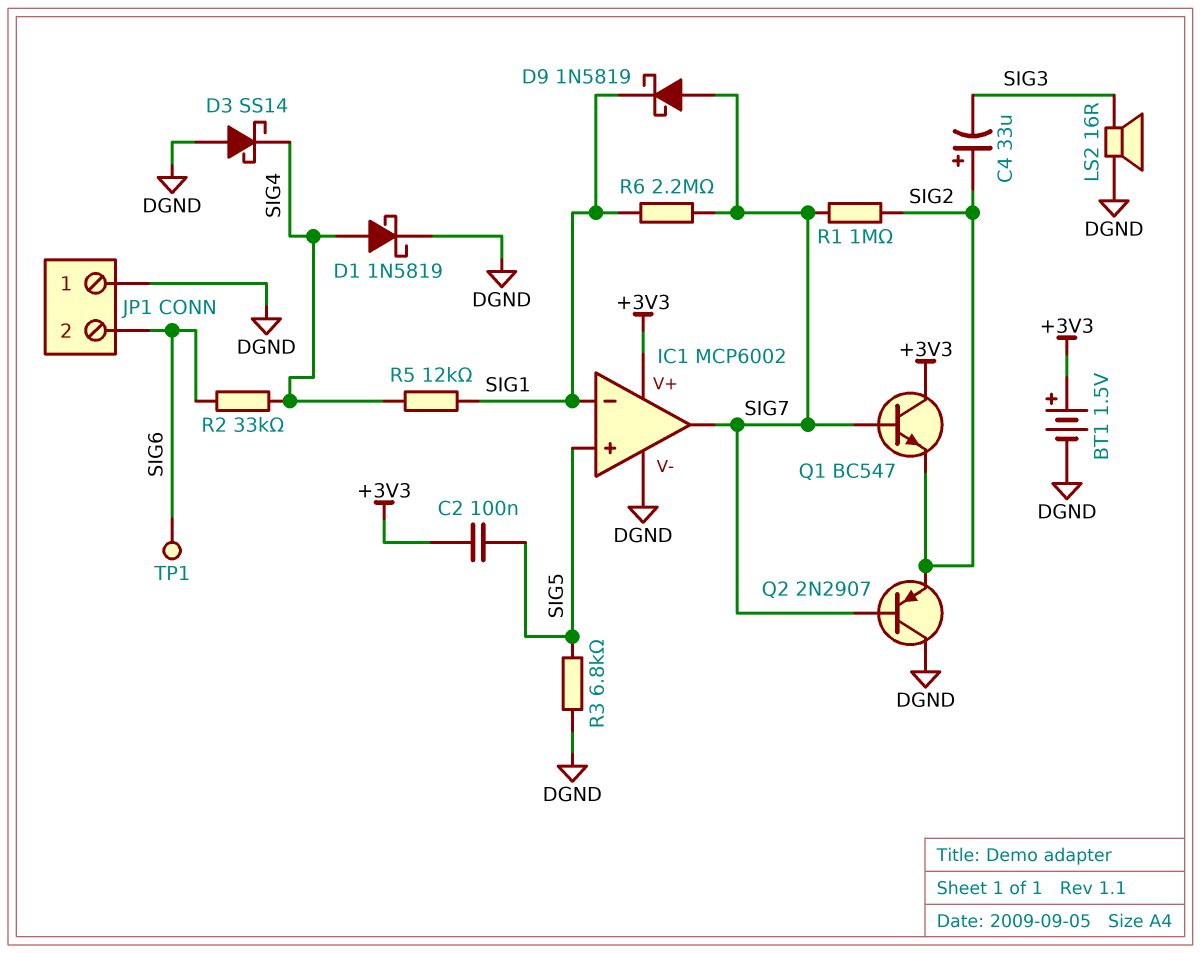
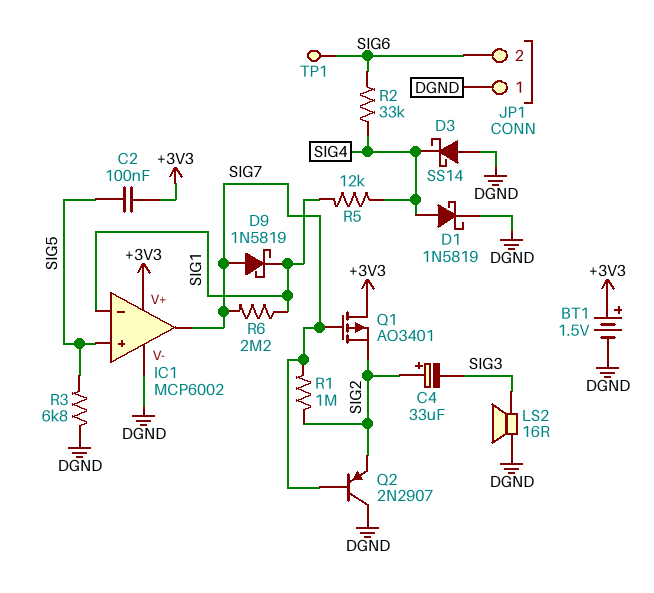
Q1: NPN BC547 (B SIG7, C +3V3, E SIG2) -> PMOS AO3401 (G SIG7, D +3V3, S SIG2)

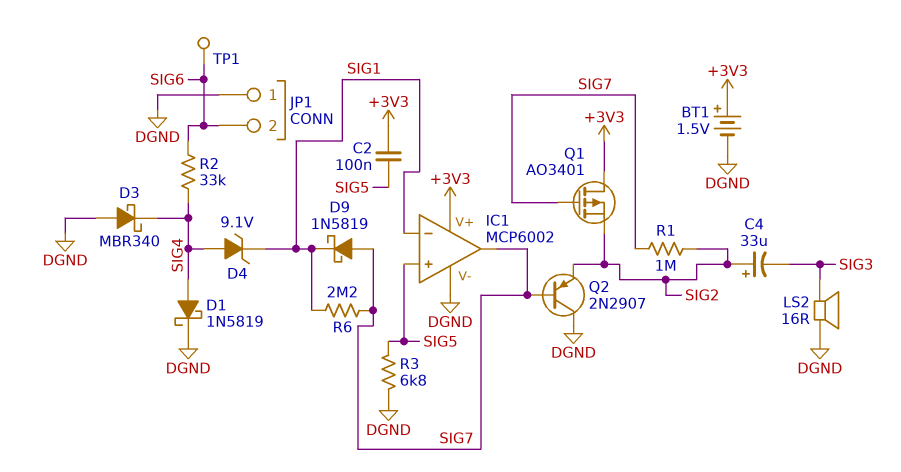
D3: schottky SS14 (A DGND, K SIG4) -> schottky MBR340 (A DGND, K SIG4)
D4: none -> zener 9.1V (A SIG4, K SIG1)
R5: 12k (SIG1, SIG4) -> none

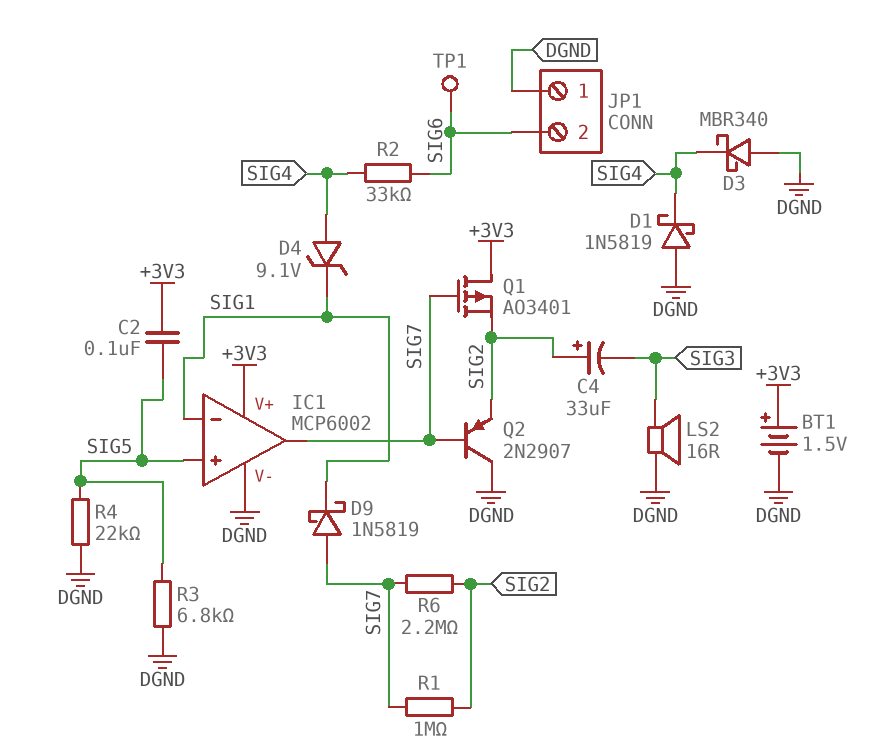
D1: schottky 1N5819 (A SIG4, K DGND) -> schottky 1N5819 (A DGND, K SIG4)
R4: none -> 22k (DGND, SIG5)
R6: 2.2M (SIG1, SIG7) -> 2.2M (SIG2, SIG7)

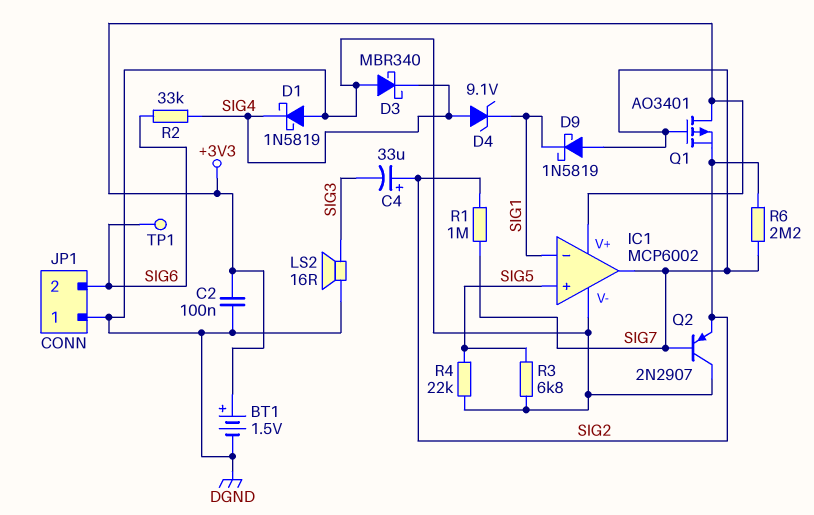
C2: 100nF (+3V3, SIG5) -> 100nF (+3V3, DGND)

